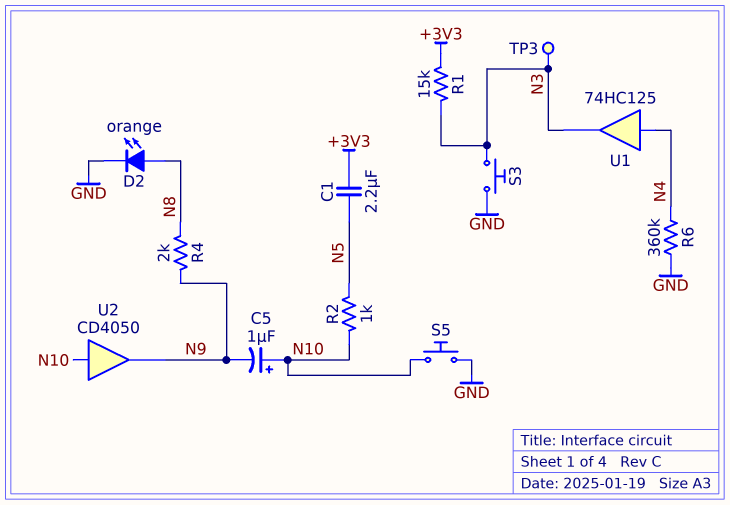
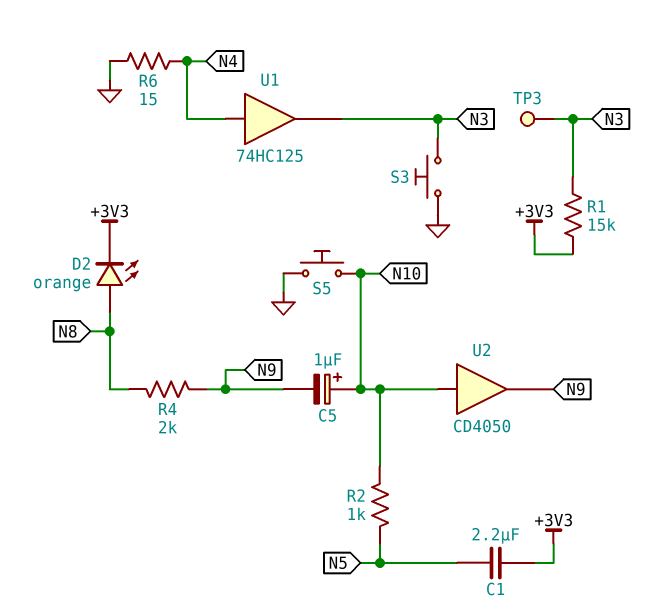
D2: LED orange (A N8, K GND) -> LED orange (A N8, K +3V3)
R6: 360k (GND, N4) -> 15 (GND, N4)

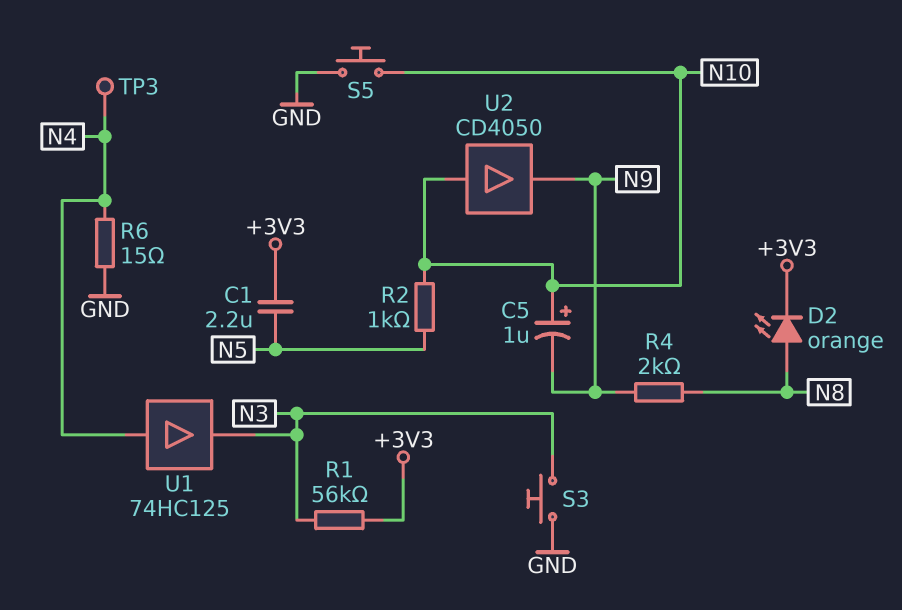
R1: 15k (+3V3, N3) -> 56k (+3V3, N3)
TP3: test point (N3) -> test point (N4)

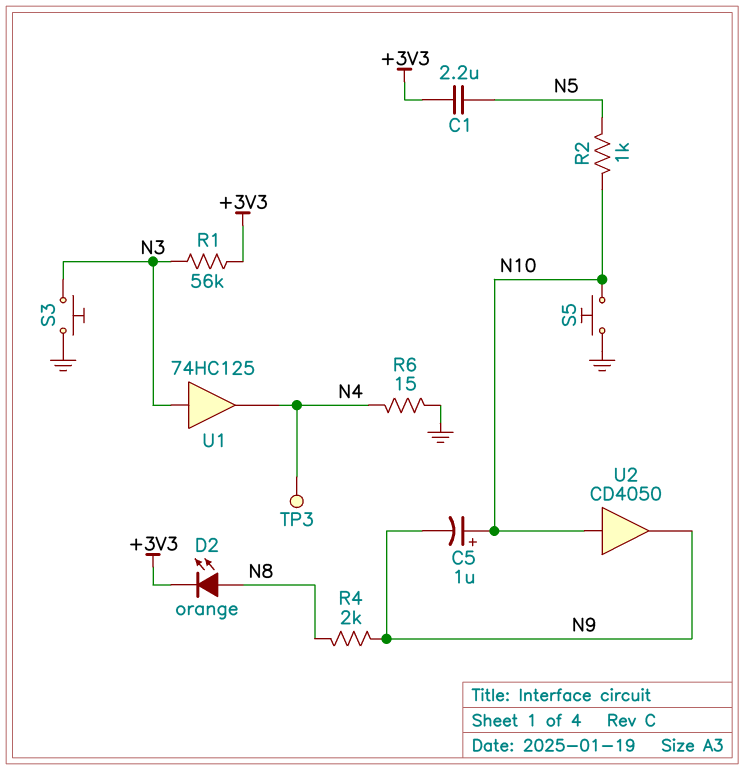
U1: buffer 74HC125 (in N4, out N3) -> buffer 74HC125 (in N3, out N4)

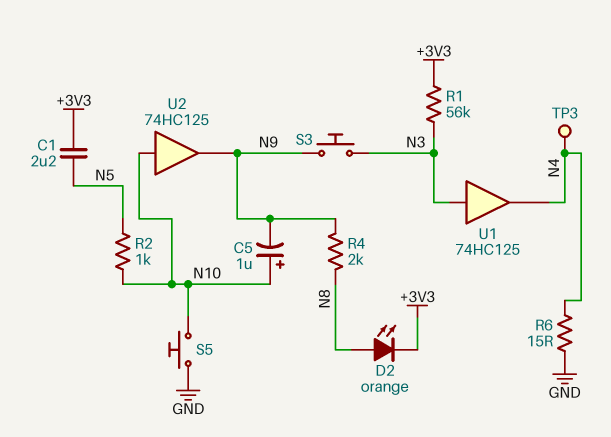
S3: button (GND, N3) -> button (N3, N9)
U2: buffer CD4050 (in N10, out N9) -> buffer 74HC125 (in N10, out N9)

